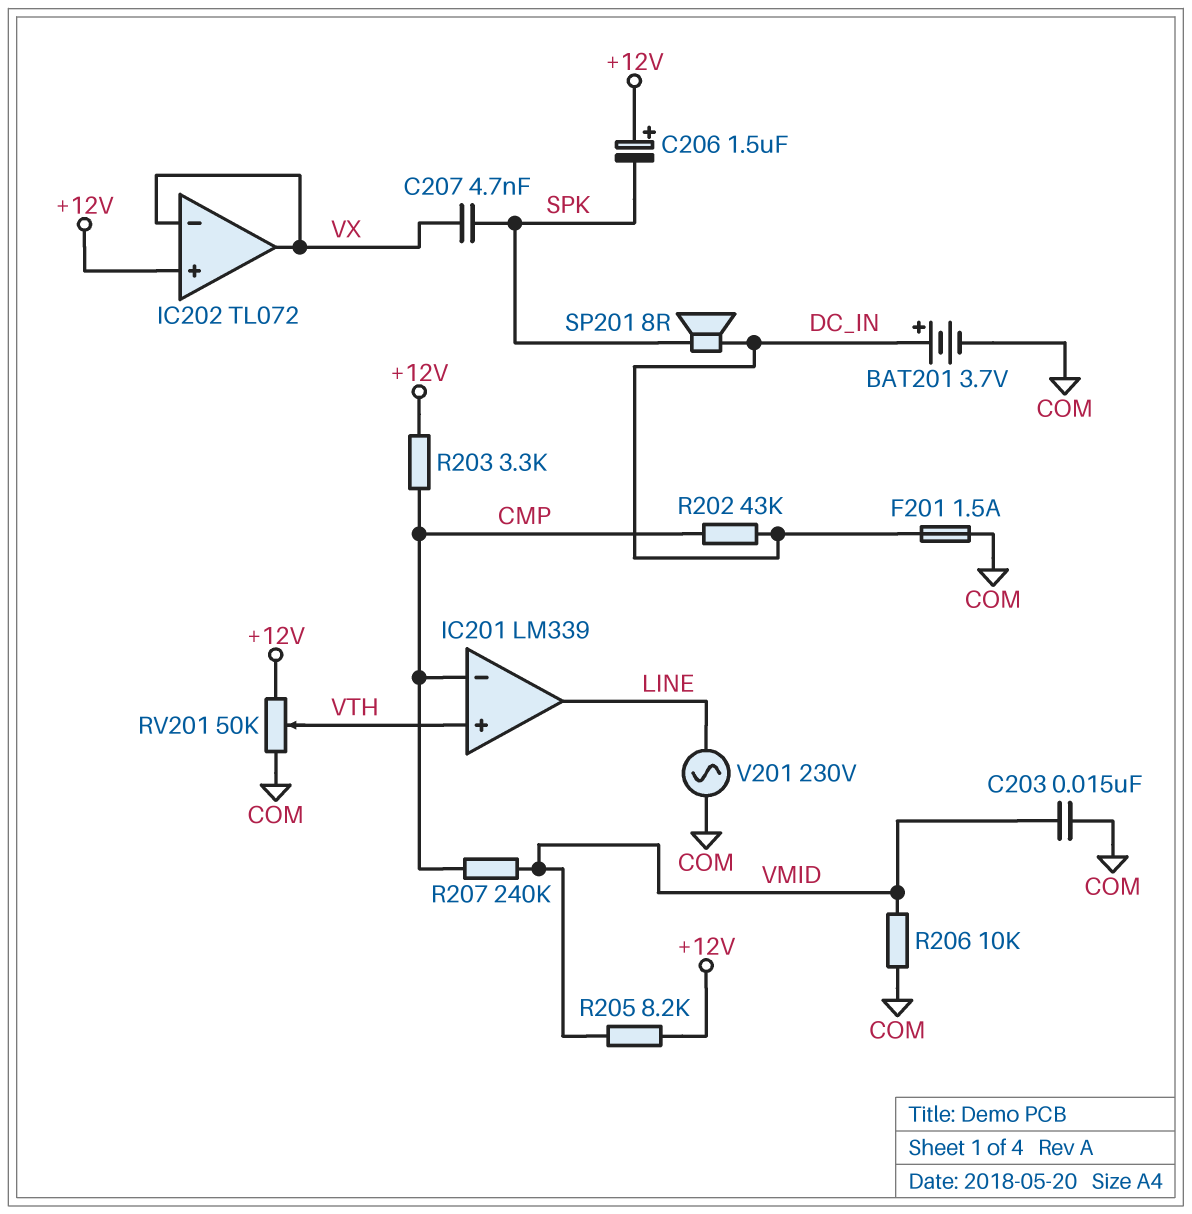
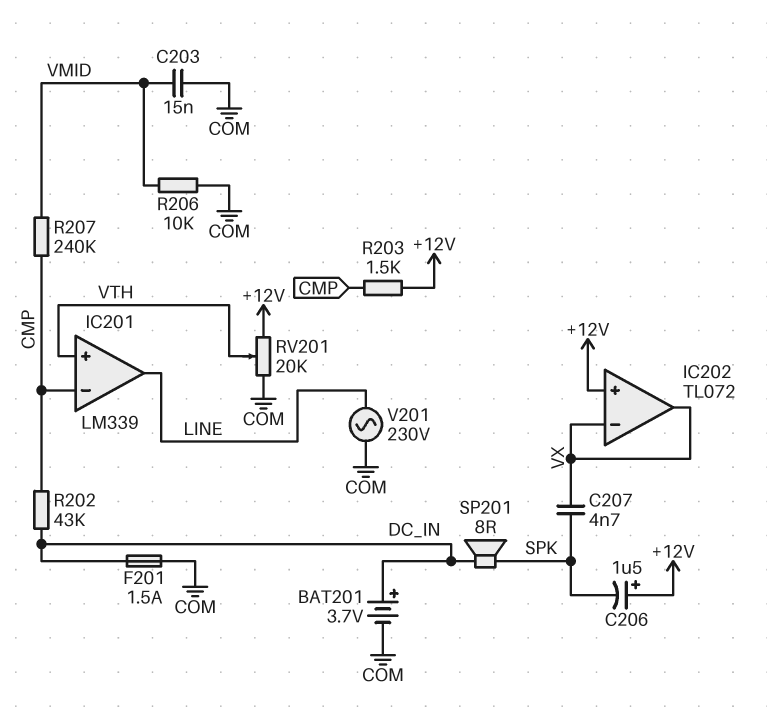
R203: 3.3k (+12V, CMP) -> 1.5k (+12V, CMP)
R205: 8.2k (+12V, VMID) -> none
RV201: 50k (+12V, COM, wiper VTH) -> 20k (+12V, COM, wiper VTH)

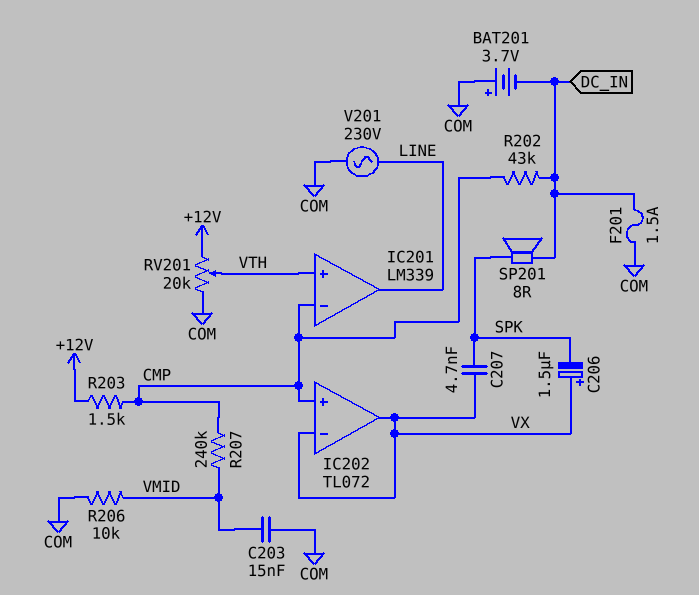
BAT201: 3.7V (plus DC_IN, minus COM) -> 3.7V (plus COM, minus DC_IN)
C206: 1.5uF (plus +12V, minus SPK) -> 1.5uF (plus VX, minus SPK)
IC202 pin in+: +12V -> CMP

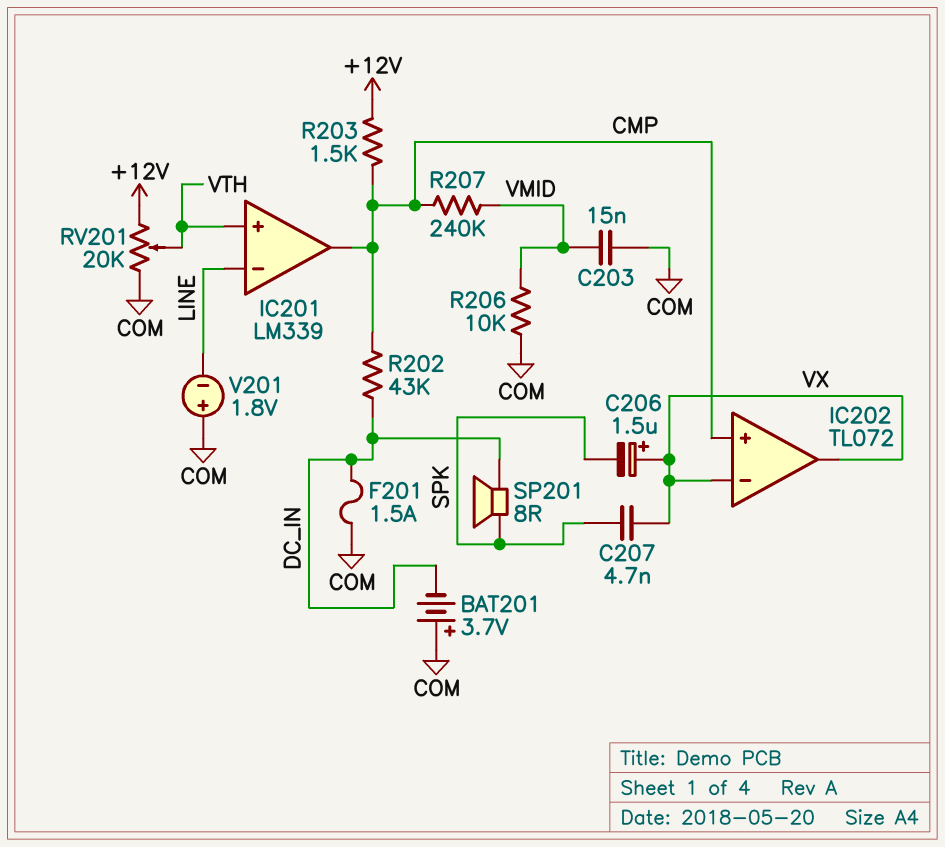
IC201 pin in-: CMP -> LINE
IC201 pin out: LINE -> CMP
V201: AC 230V (COM, LINE) -> 1.8V (plus COM, minus LINE)

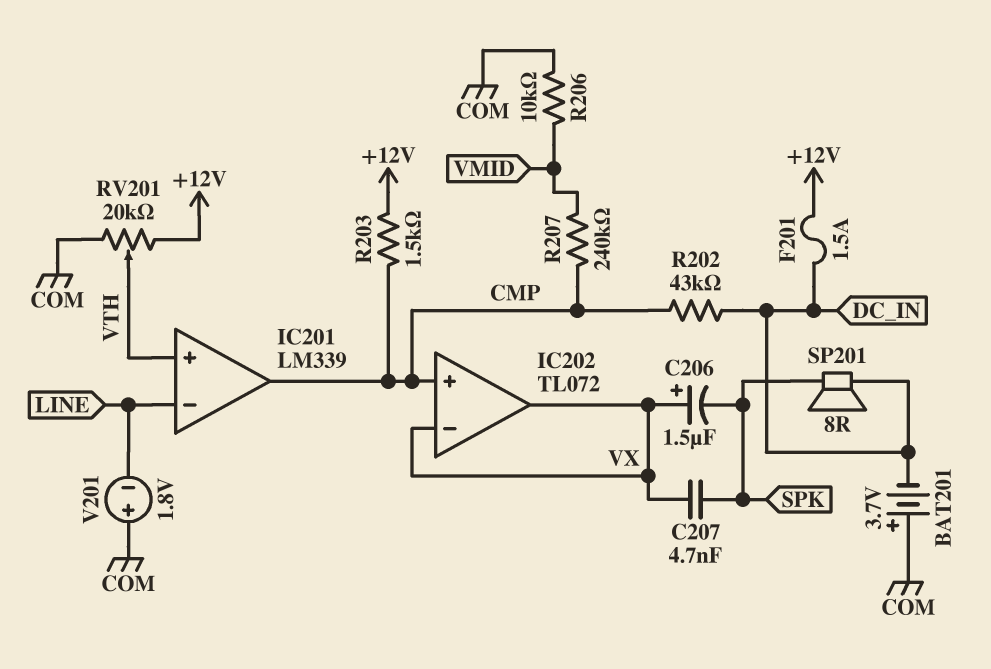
C203: 15nF (COM, VMID) -> none
F201: 1.5A (COM, DC_IN) -> 1.5A (+12V, DC_IN)

